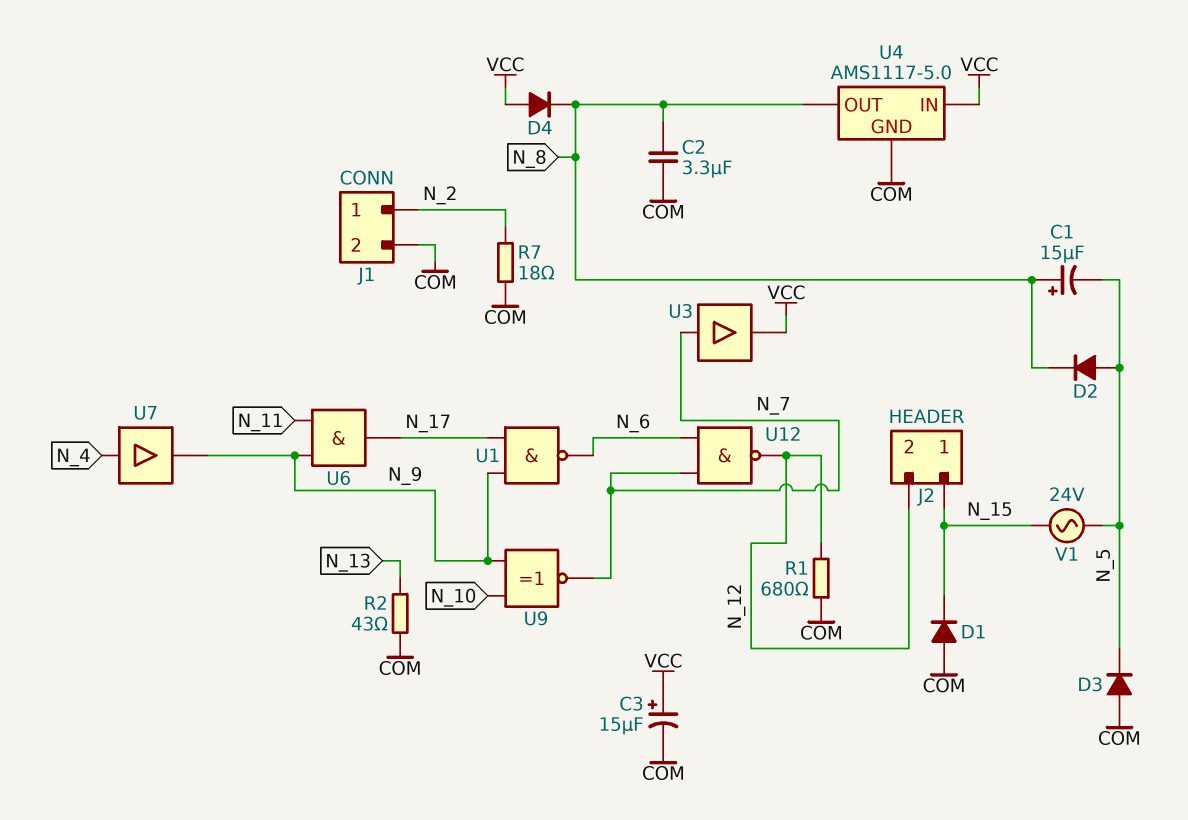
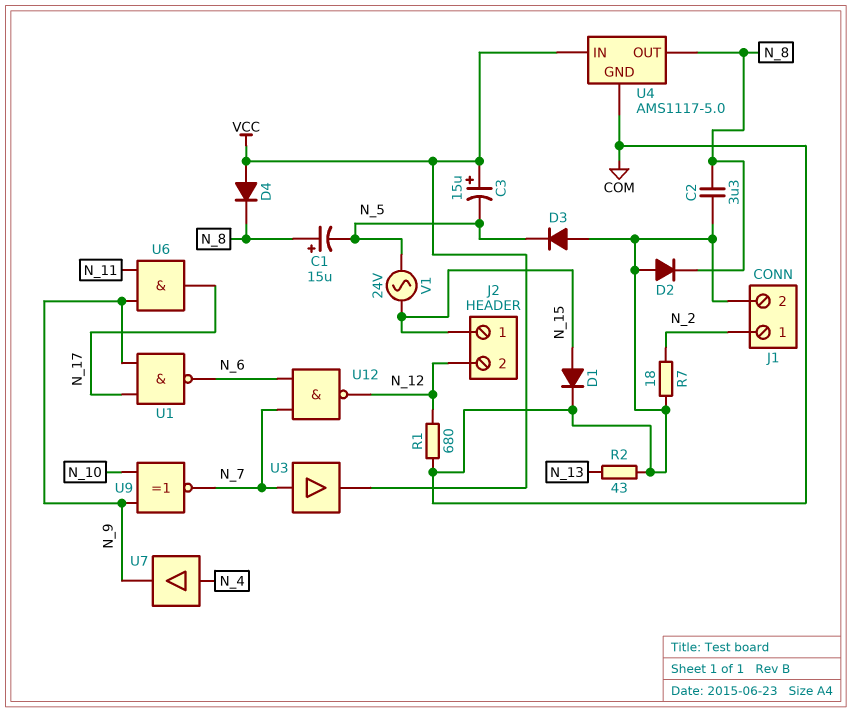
C3: 15uF (plus VCC, minus COM) -> 15uF (plus VCC, minus N_5)
D1: diode (A COM, K N_15) -> diode (A N_15, K COM)
D2: diode (A N_5, K N_8) -> diode (A COM, K N_8)

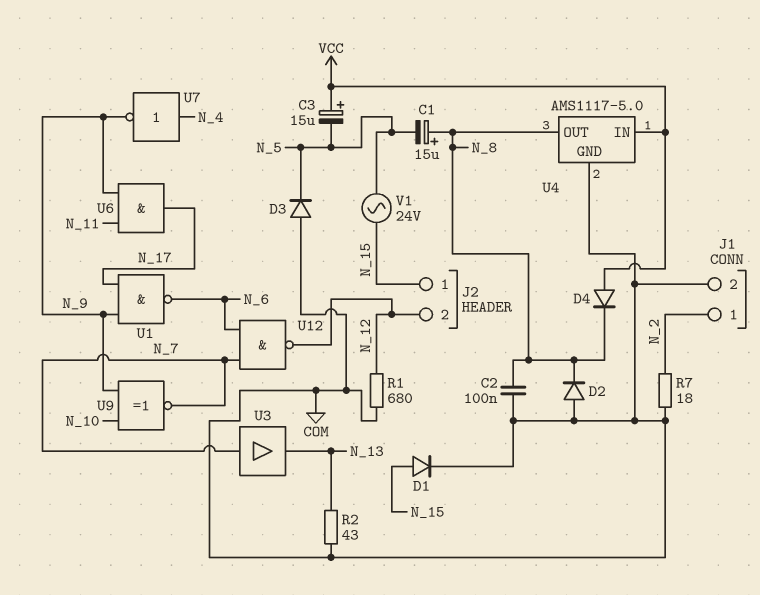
C2: 3.3uF (COM, N_8) -> 100nF (COM, N_8)
U3: buffer (in N_7, out VCC) -> buffer (in N_7, out N_13)
U7: buffer (in N_4, out N_9) -> NOT (in N_4, out N_9)

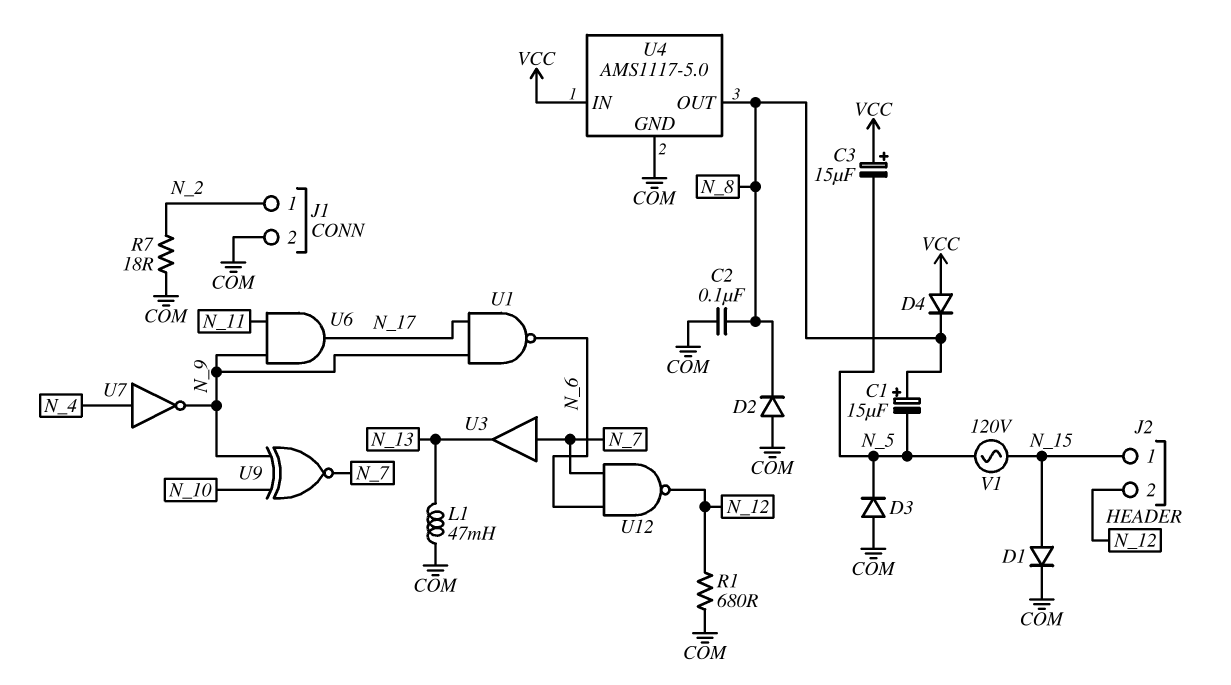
L1: none -> 47mH (COM, N_13)
R2: 43 (COM, N_13) -> none
V1: AC 24V (N_5, N_15) -> AC 120V (N_5, N_15)

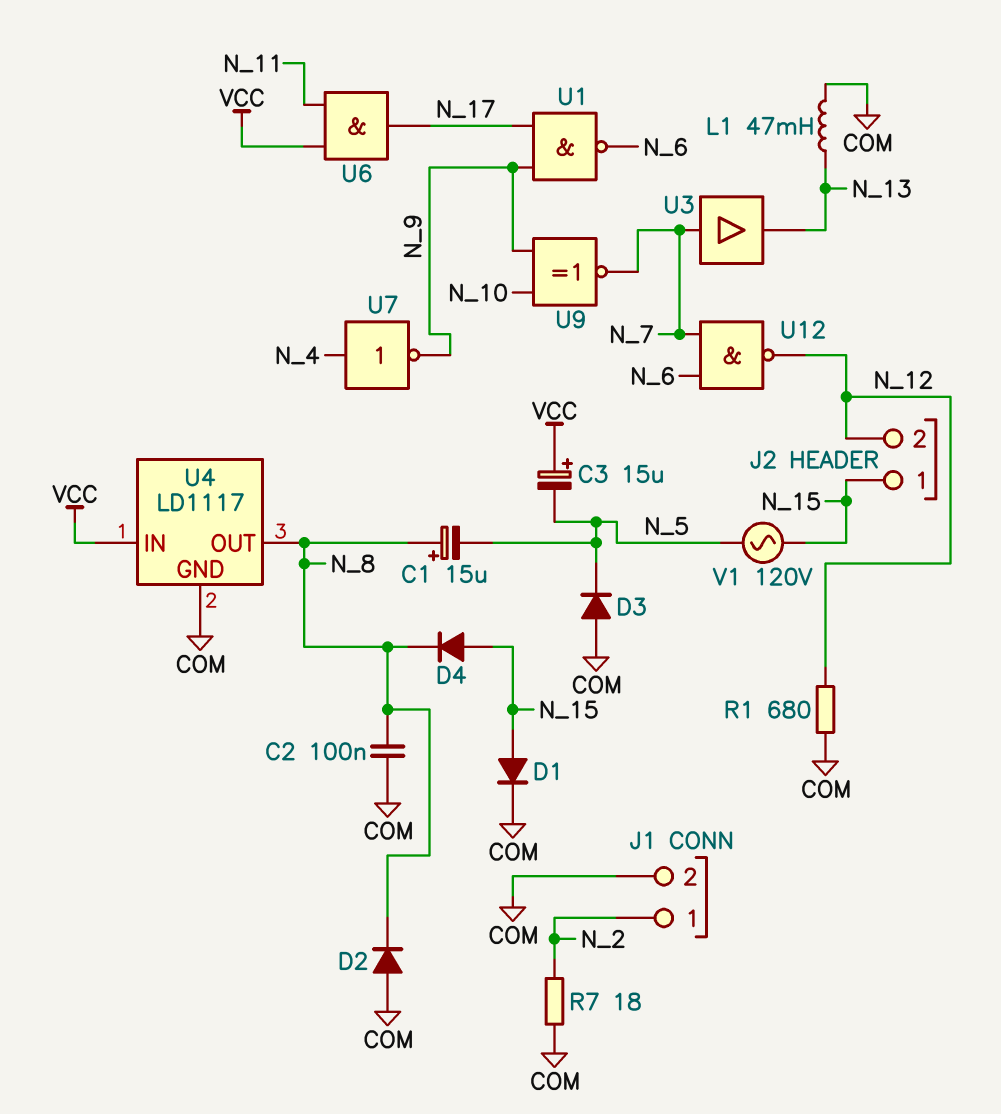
D4: diode (A VCC, K N_8) -> diode (A N_15, K N_8)
U4: AMS1117-5.0 -> LD1117
U6: AND (in N_9, in N_11, out N_17) -> AND (in N_11, in VCC, out N_17)

